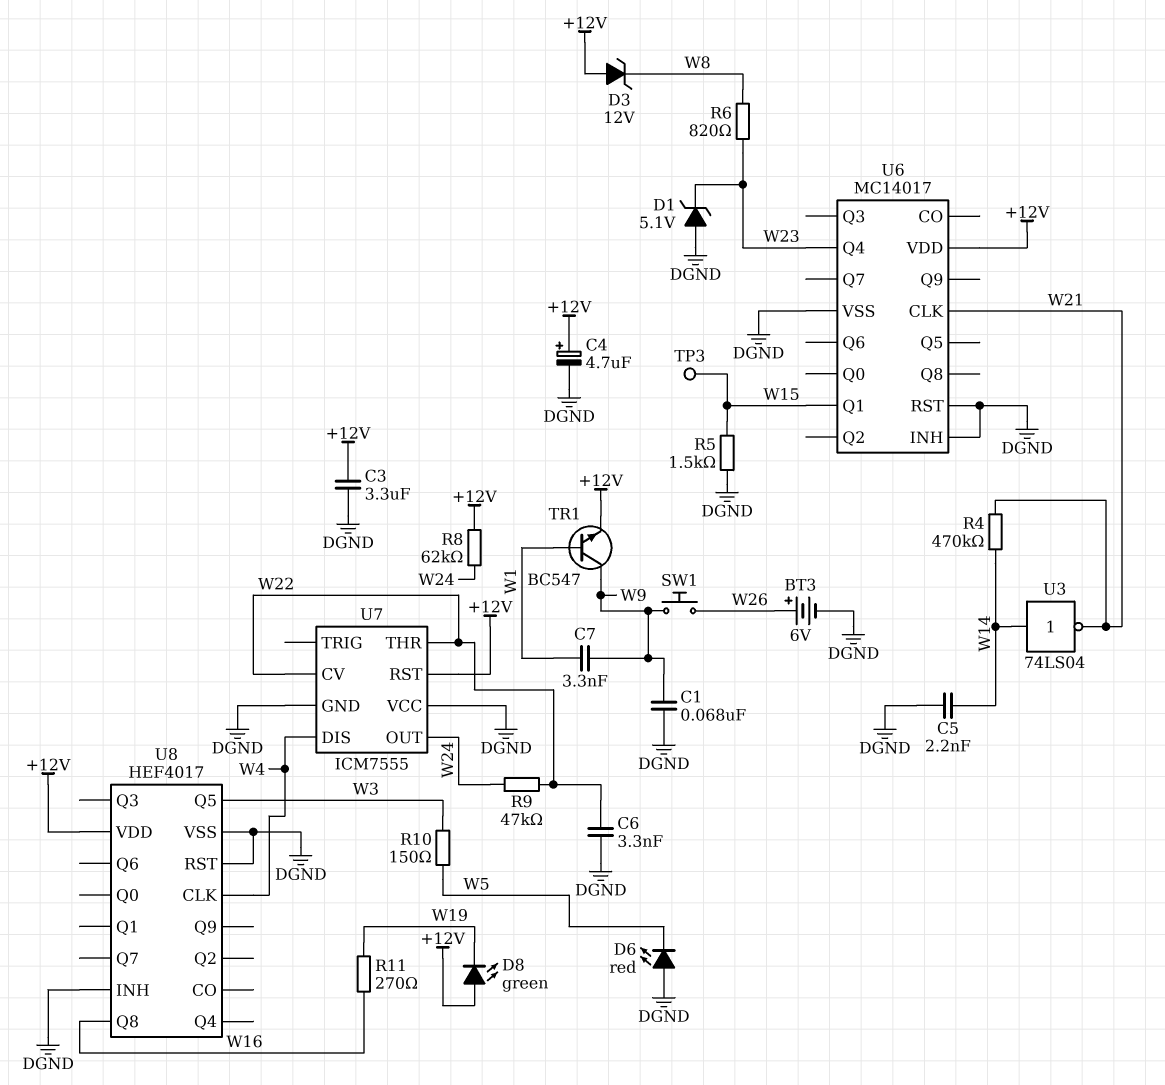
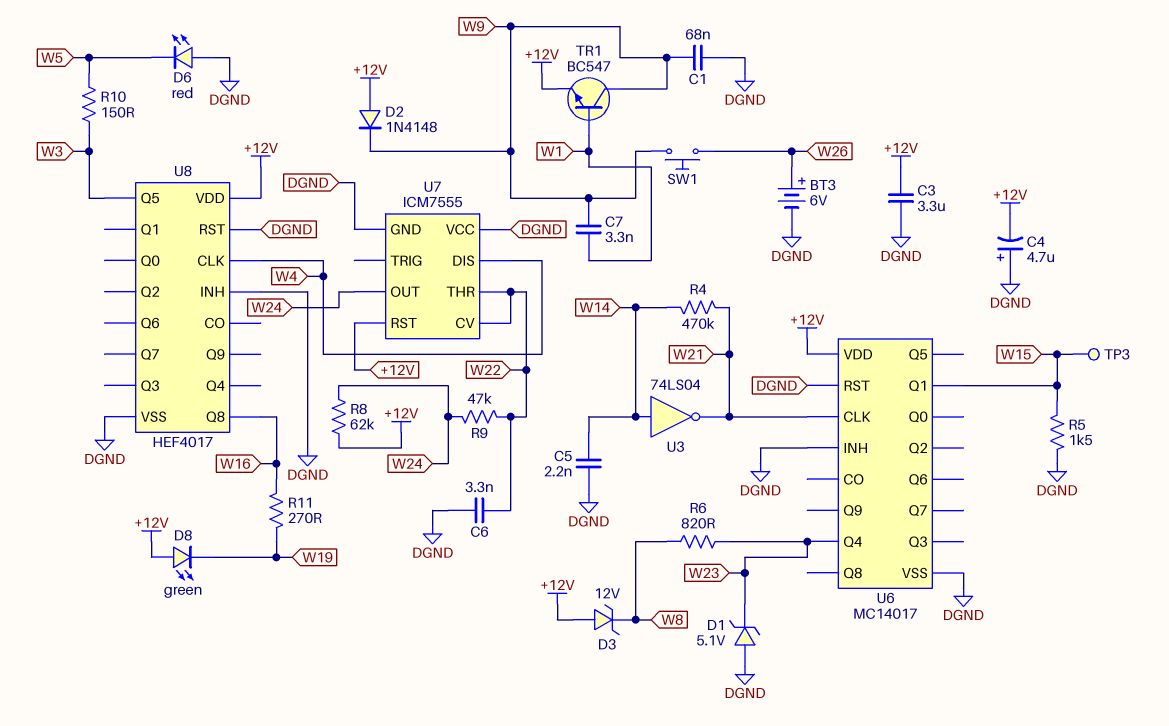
C4: 4.7uF (plus +12V, minus DGND) -> 4.7uF (plus DGND, minus +12V)
D2: none -> diode 1N4148 (A +12V, K W9)

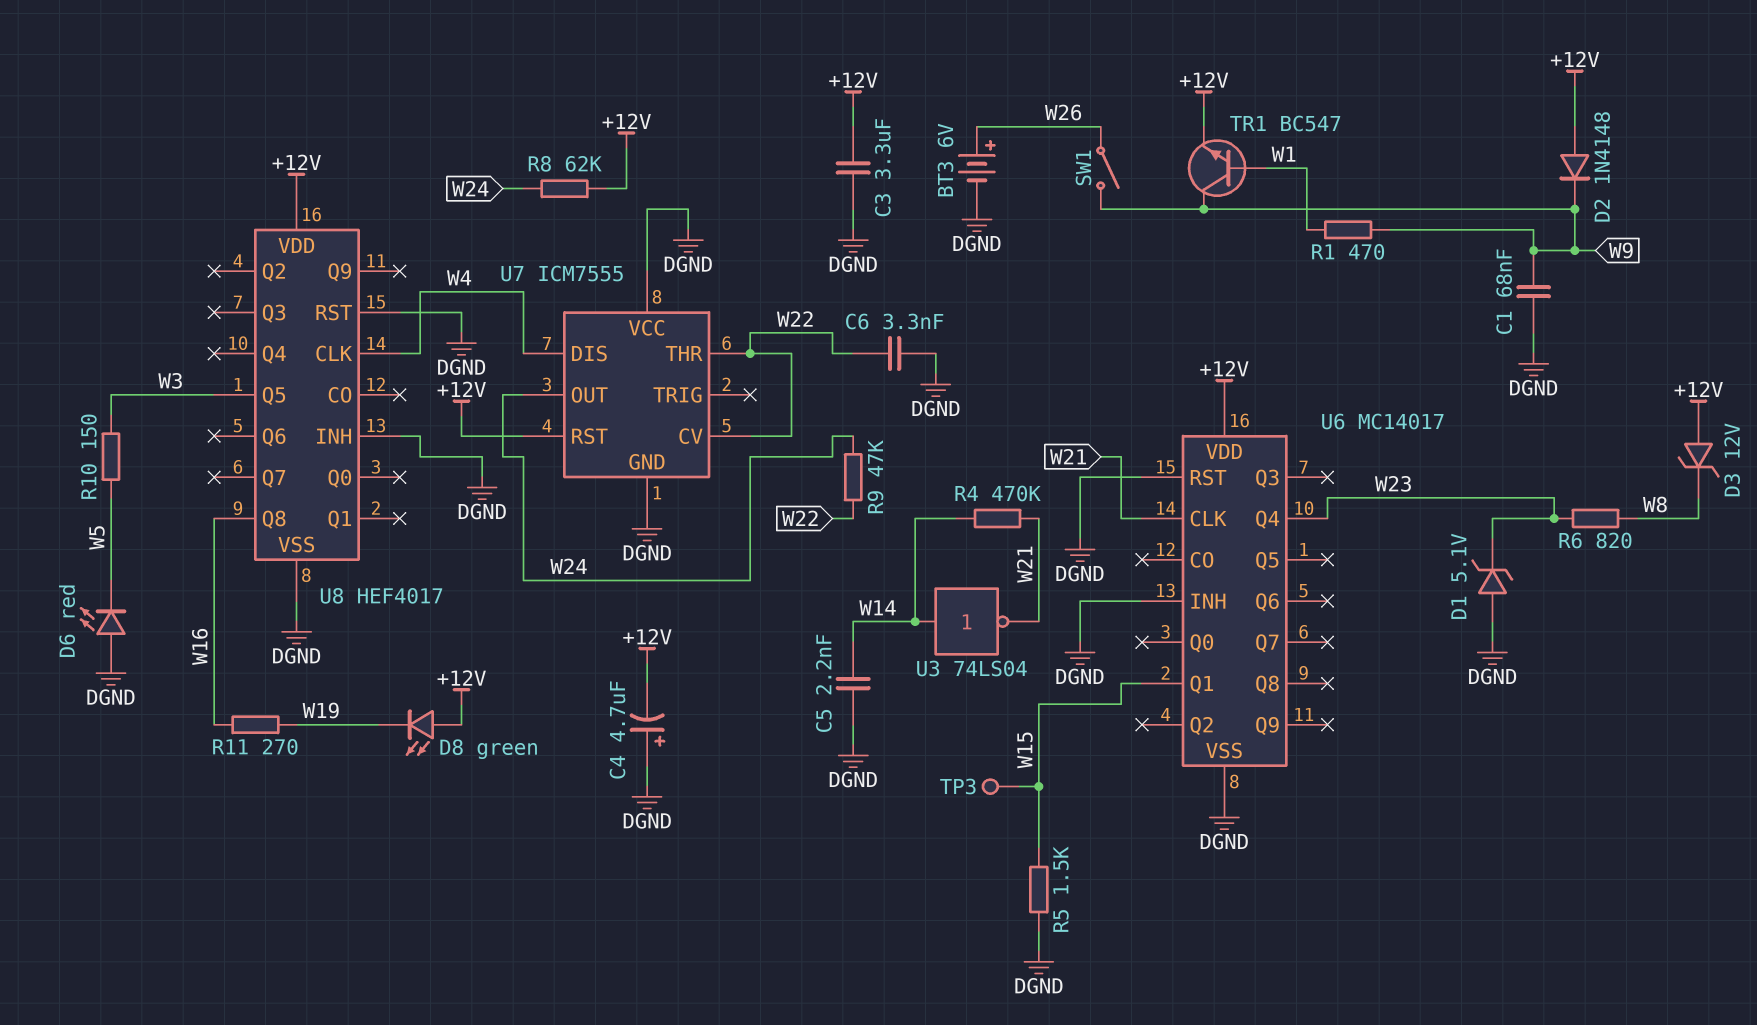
C7: 3.3nF (W1, W9) -> none
R1: none -> 470 (W1, W9)
SW1: button (W9, W26) -> switch (W9, W26)

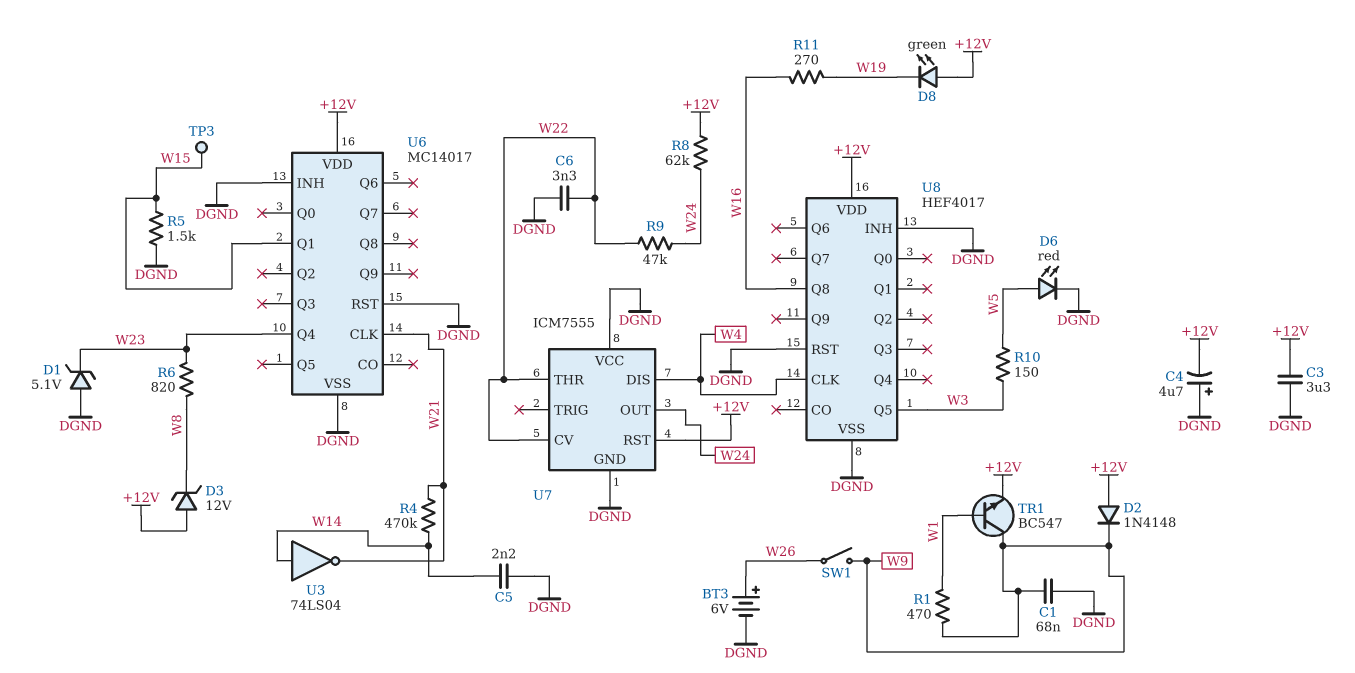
D6: LED red (A DGND, K W5) -> LED red (A W5, K DGND)

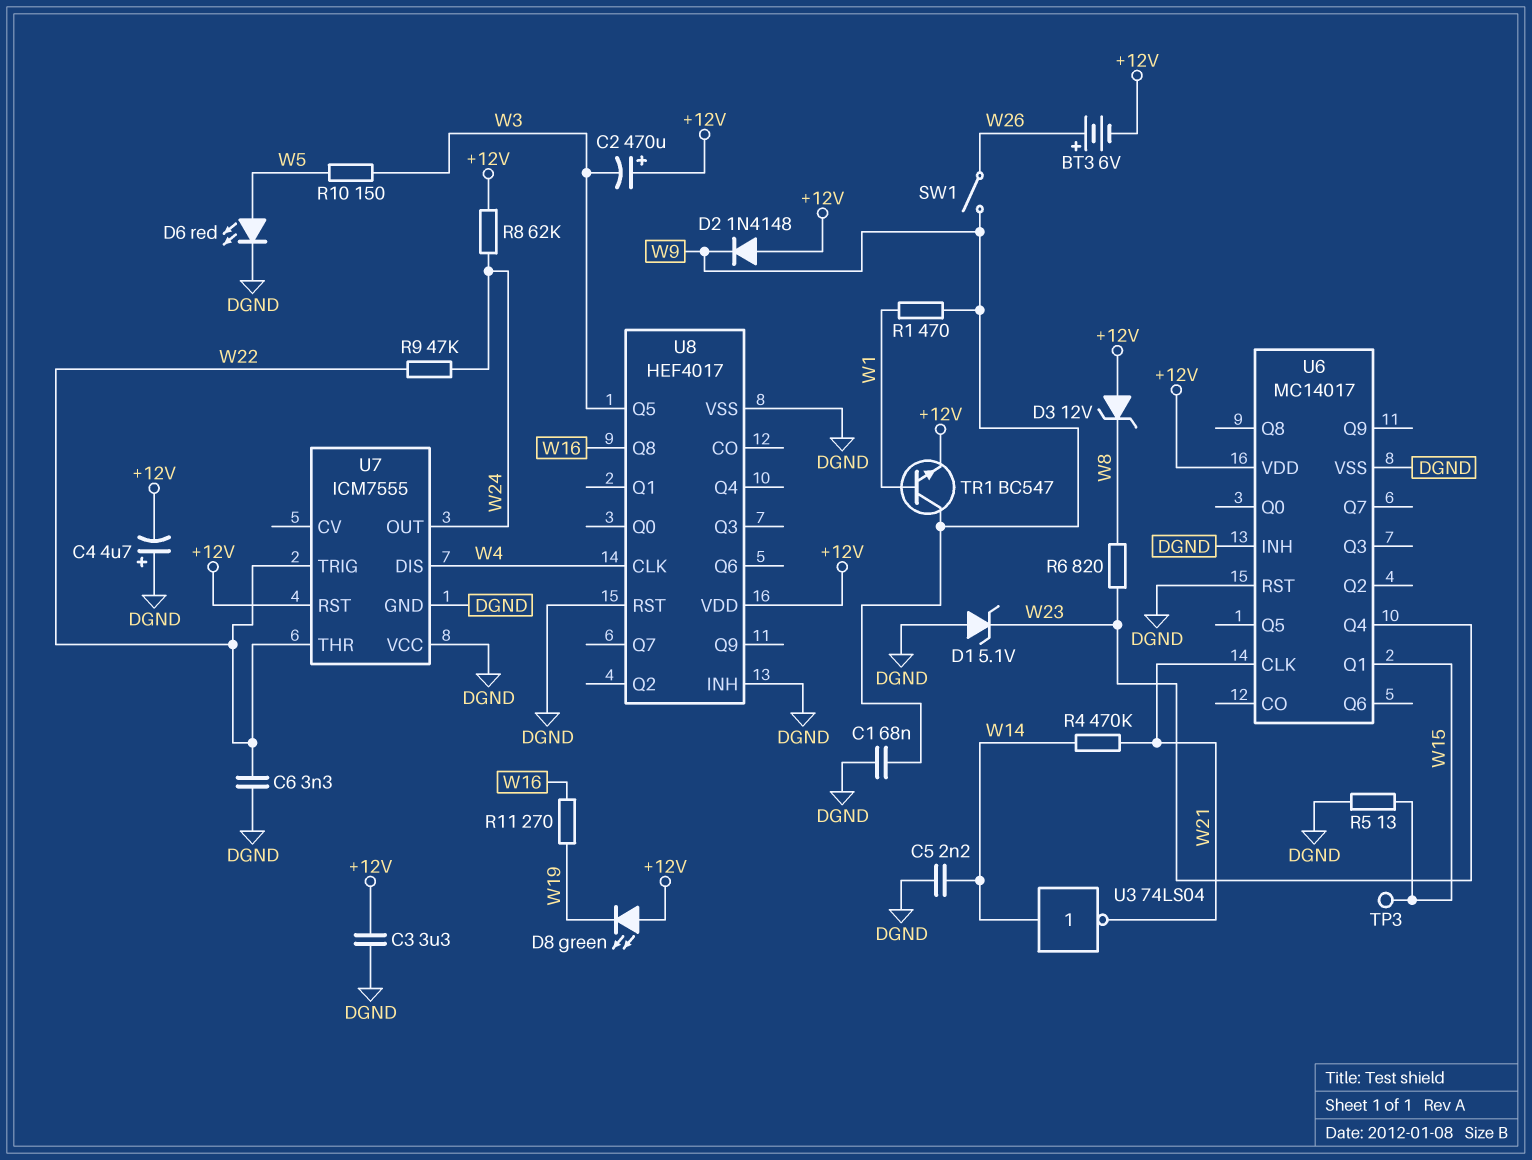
BT3: 6V (plus W26, minus DGND) -> 6V (plus W26, minus +12V)
C2: none -> 470uF (plus +12V, minus W3)
R5: 1.5k (DGND, W15) -> 13 (DGND, W15)
U7 pin CV: W22 -> none
U7 pin TRIG: none -> W22

